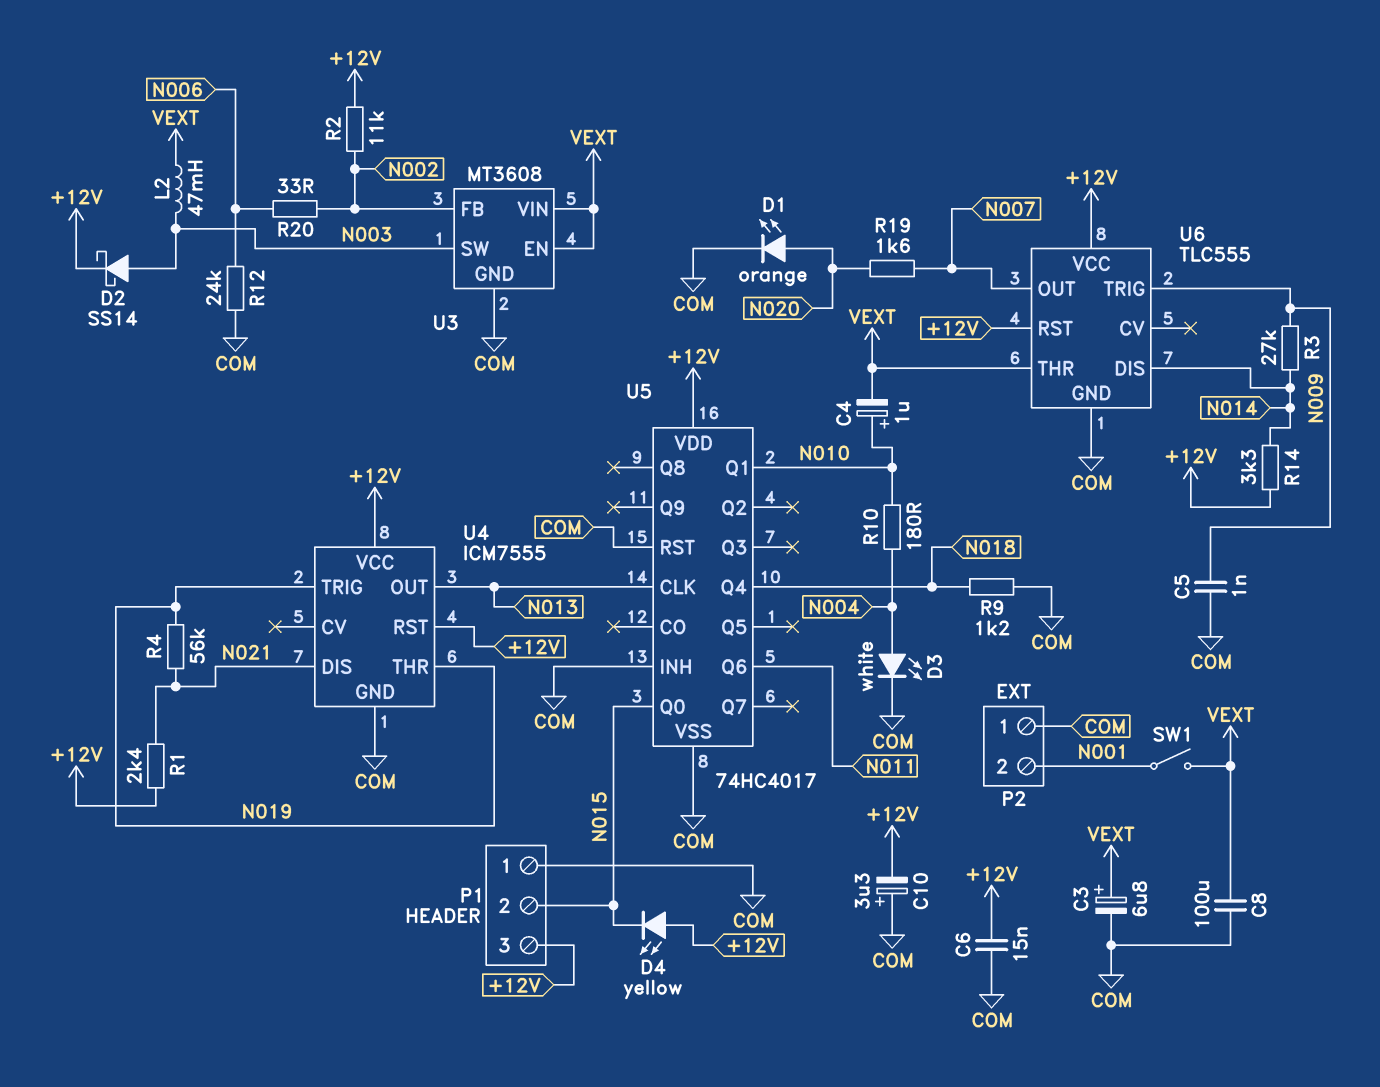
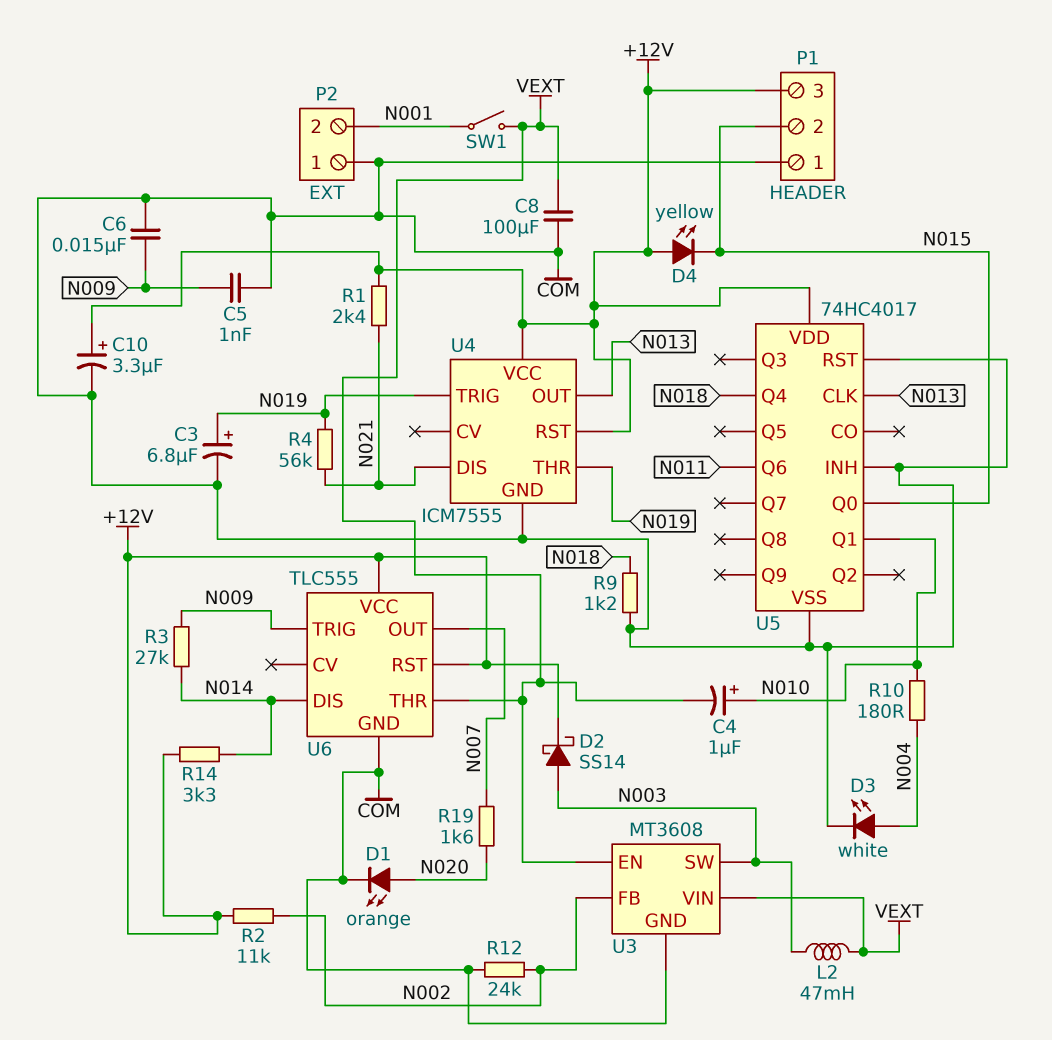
C3: 6.8uF (plus VEXT, minus COM) -> 6.8uF (plus N019, minus COM)
C6: 15nF (+12V, COM) -> 15nF (COM, N009)
C10: 3.3uF (plus COM, minus +12V) -> 3.3uF (plus +12V, minus COM)
R12: 24k (COM, N006) -> 24k (COM, N002)
R20: 33 (N002, N006) -> none

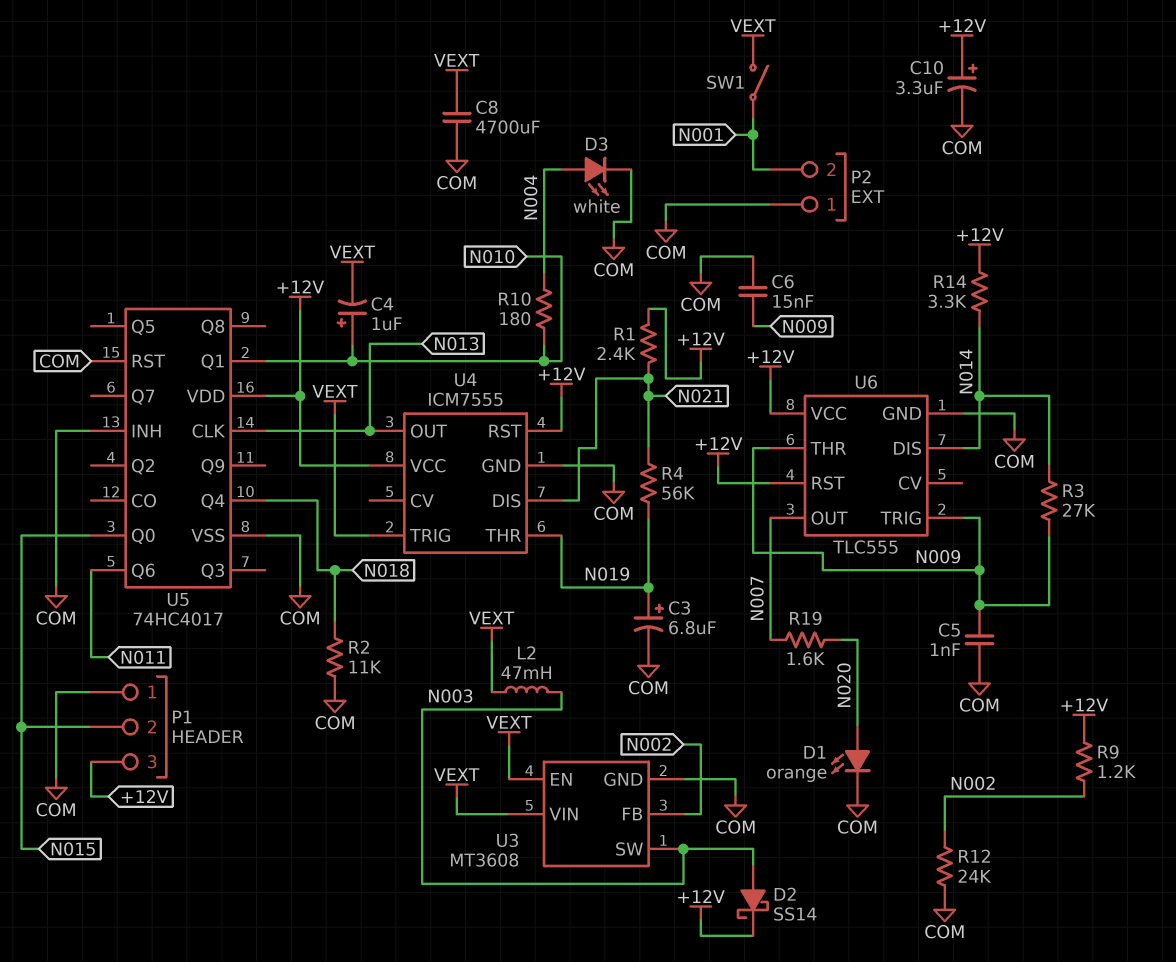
C8: 100uF (COM, VEXT) -> 4700uF (COM, VEXT)
D4: LED yellow (A +12V, K N015) -> none
R2: 11k (+12V, N002) -> 11k (COM, N018)
R9: 1.2k (COM, N018) -> 1.2k (+12V, N002)
U4 pin TRIG: N019 -> VEXT
U6 pin THR: VEXT -> N009

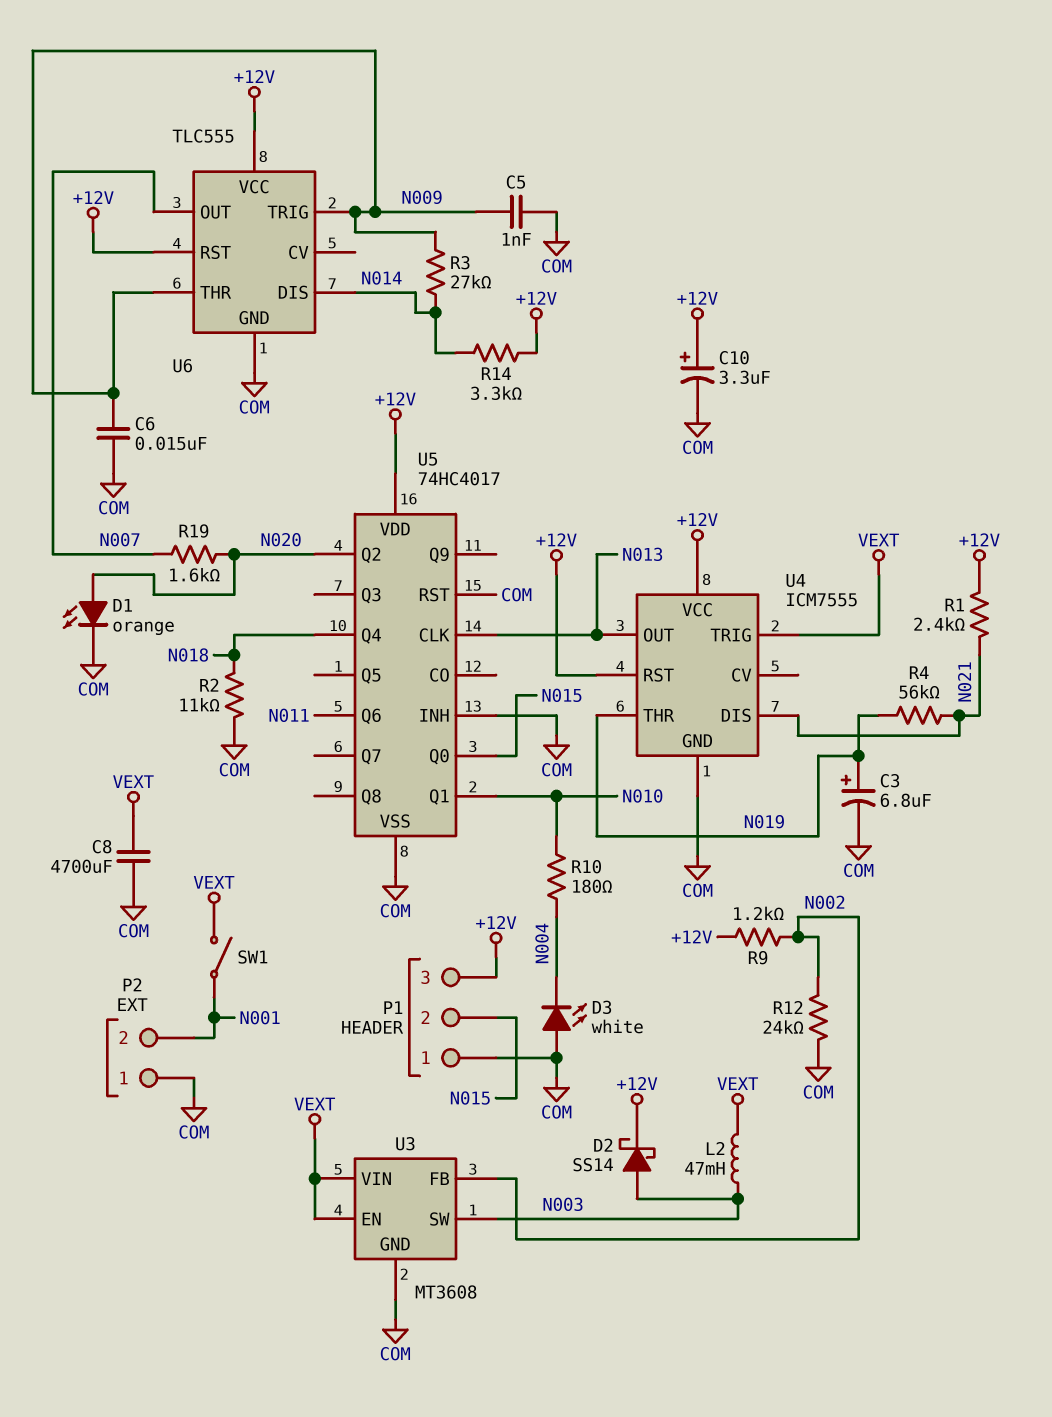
C4: 1uF (plus N010, minus VEXT) -> none
D3: LED white (A N004, K COM) -> LED white (A COM, K N004)
U5 pin Q2: none -> N020

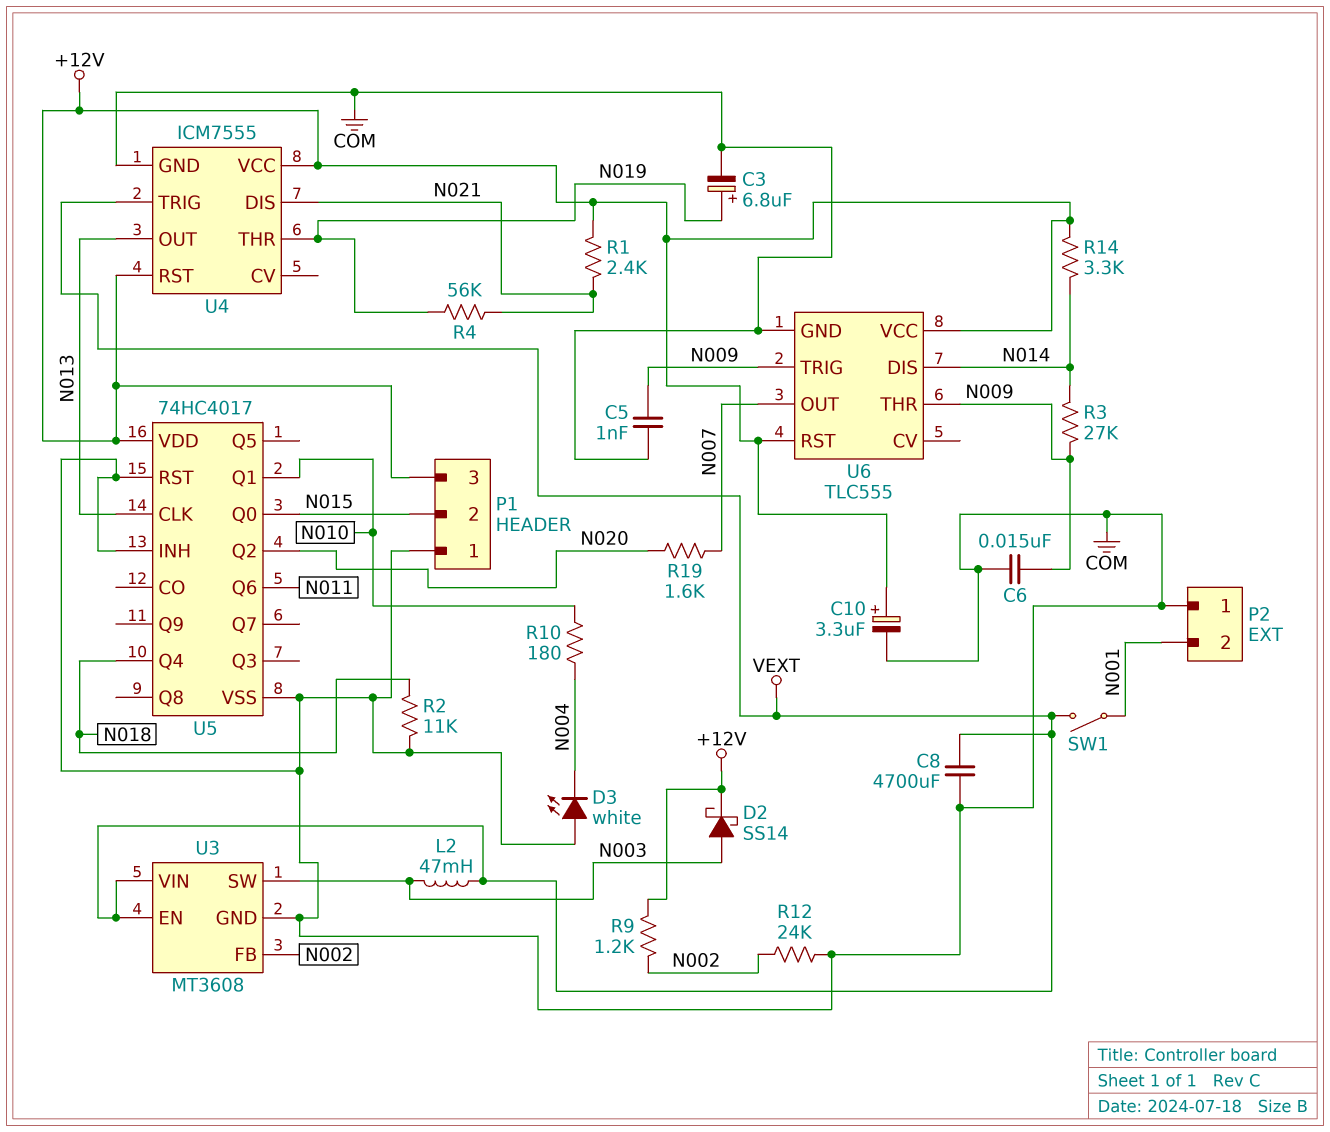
D1: LED orange (A N020, K COM) -> none

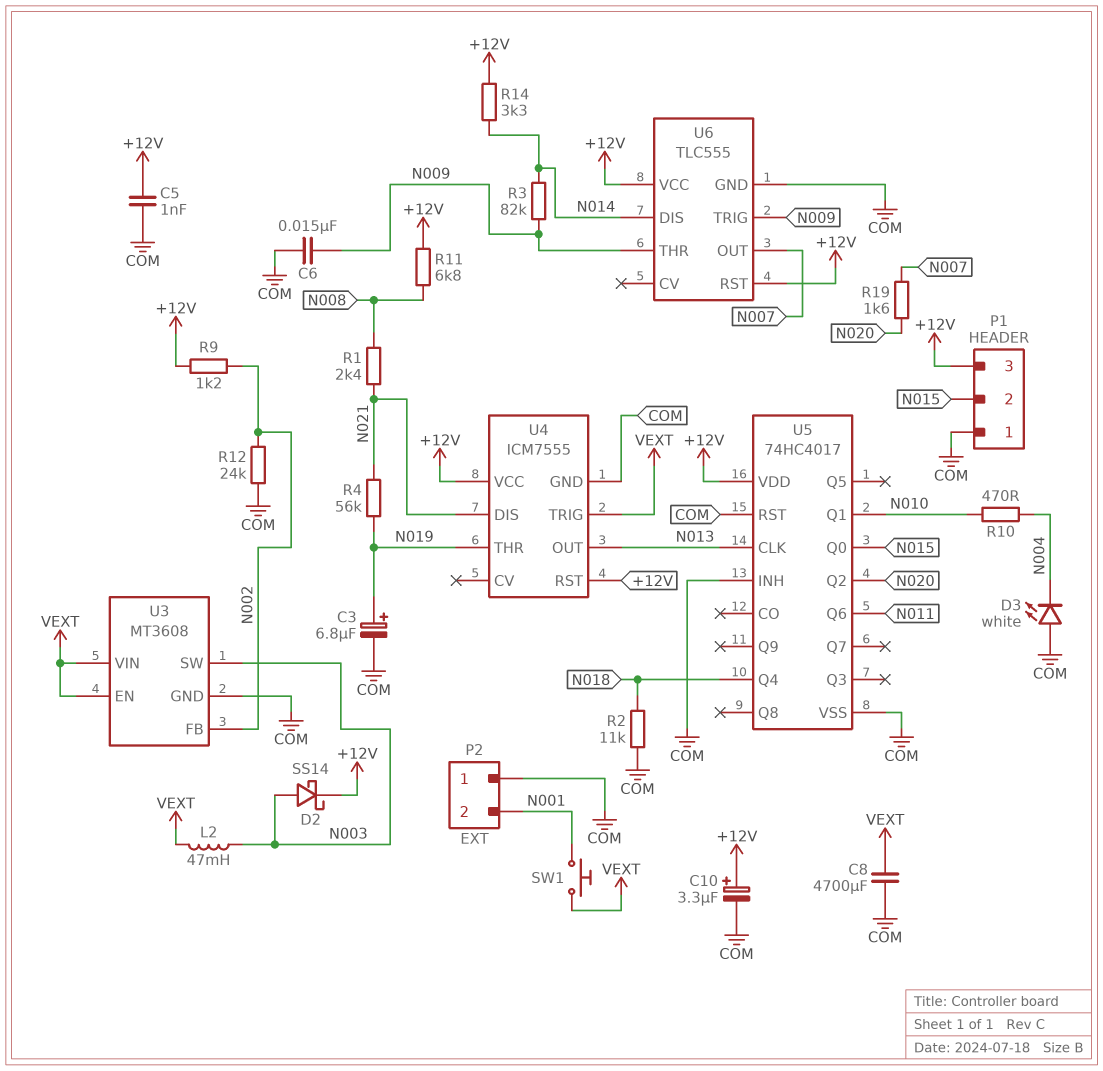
C5: 1nF (COM, N009) -> 1nF (+12V, COM)
R1: 2.4k (+12V, N021) -> 2.4k (N008, N021)
R3: 27k (N009, N014) -> 82k (N009, N014)
R10: 180 (N004, N010) -> 470 (N004, N010)
R11: none -> 6.8k (+12V, N008)
SW1: switch (N001, VEXT) -> button (N001, VEXT)

